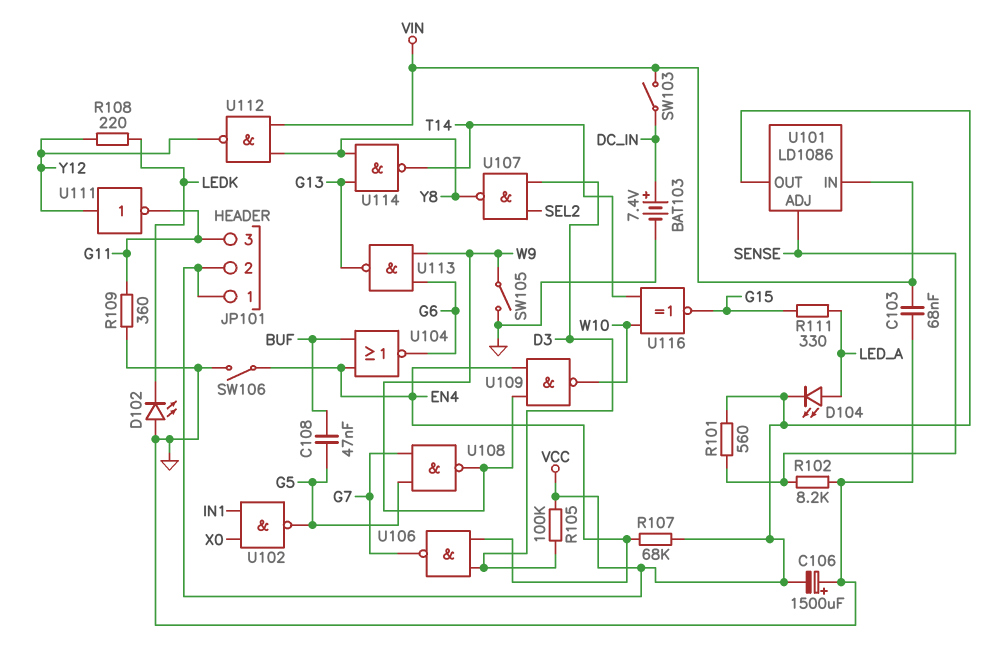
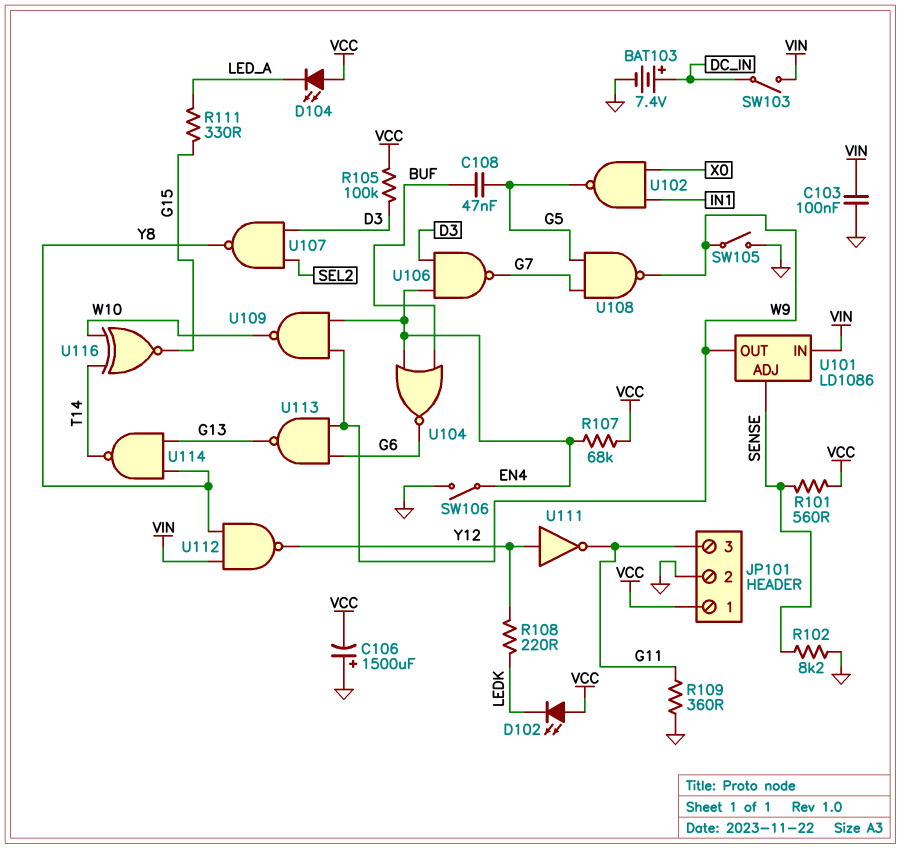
C103: 68nF (GND, VIN) -> 100nF (GND, VIN)
D102: LED (A GND, K LEDK) -> LED (A VCC, K LEDK)
D104: LED (A LED_A, K VCC) -> LED (A VCC, K LED_A)
JP101 pin 2: VCC -> GND
U101 pin OUT: VCC -> W9

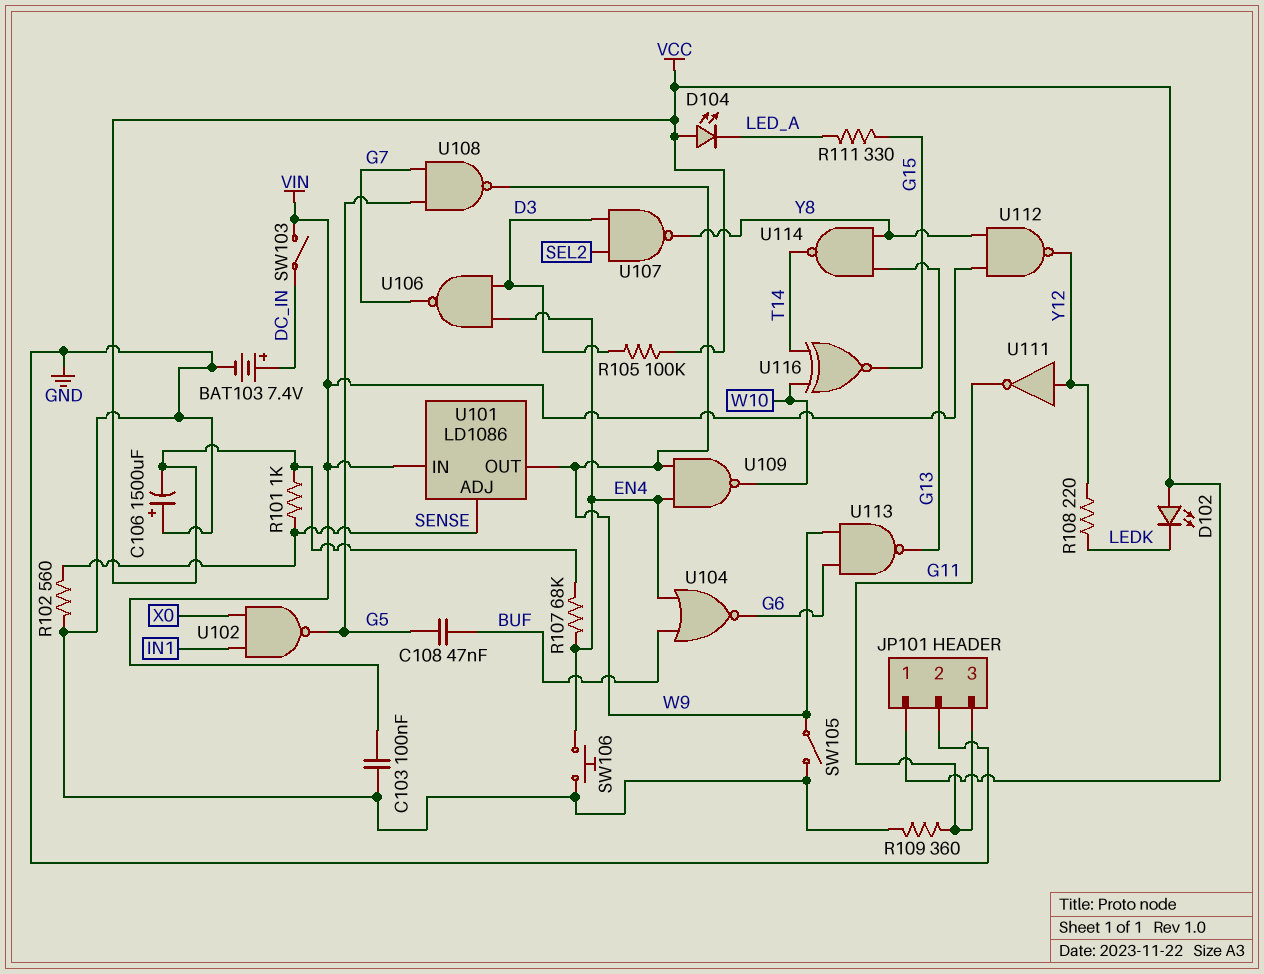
R101: 560 (SENSE, VCC) -> 1k (SENSE, VCC)
R102: 8.2k (GND, SENSE) -> 560 (GND, SENSE)
SW106: switch (EN4, GND) -> button (EN4, GND)

